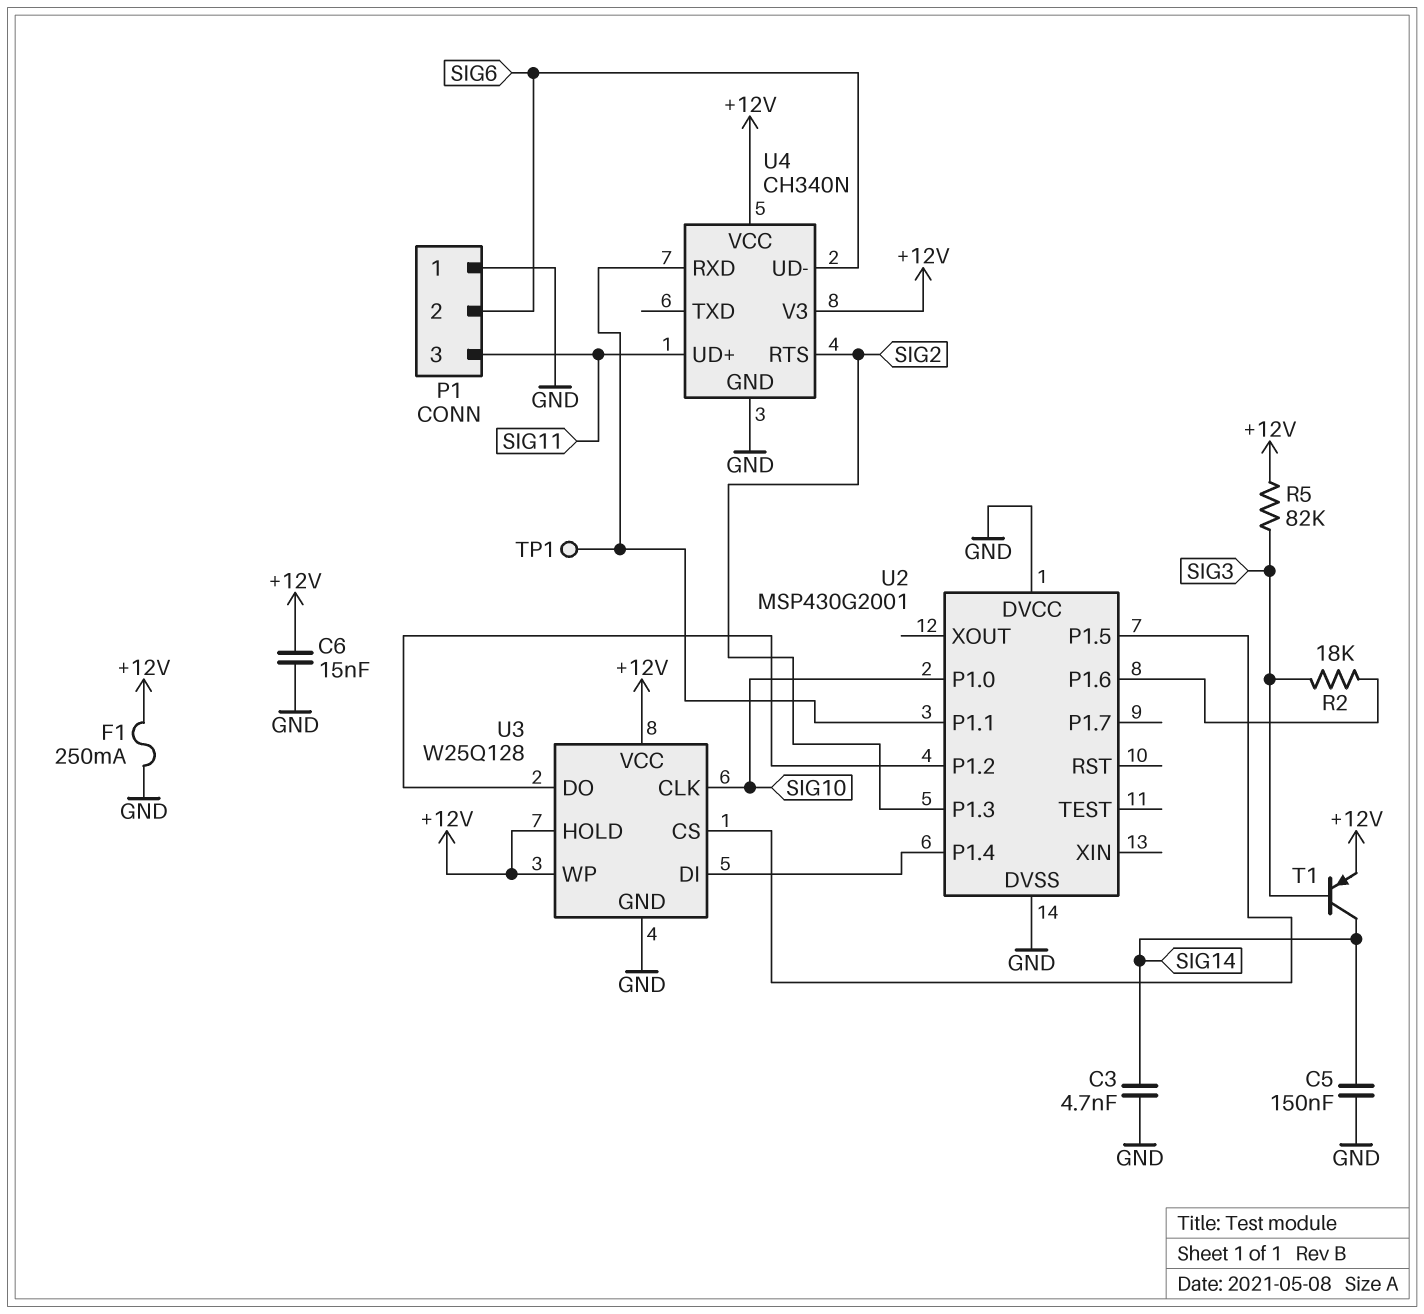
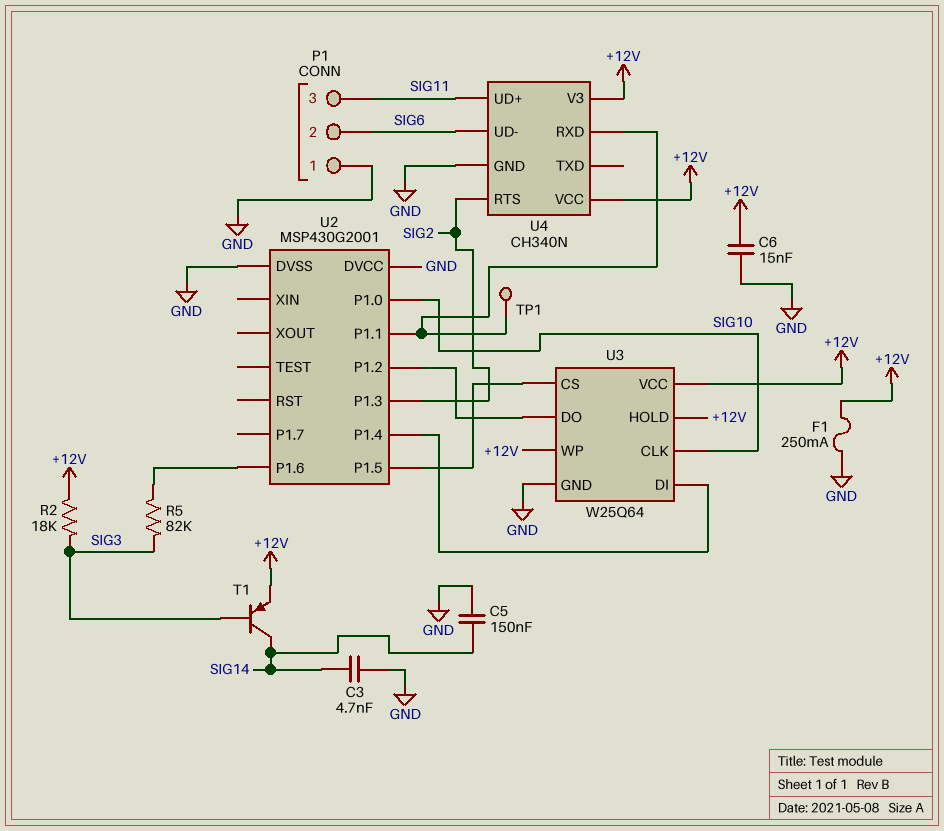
R2: 18k (SIG3, U2/P1.6) -> 18k (+12V, SIG3)
R5: 82k (+12V, SIG3) -> 82k (SIG3, U2/P1.6)
U3: W25Q128 -> W25Q64

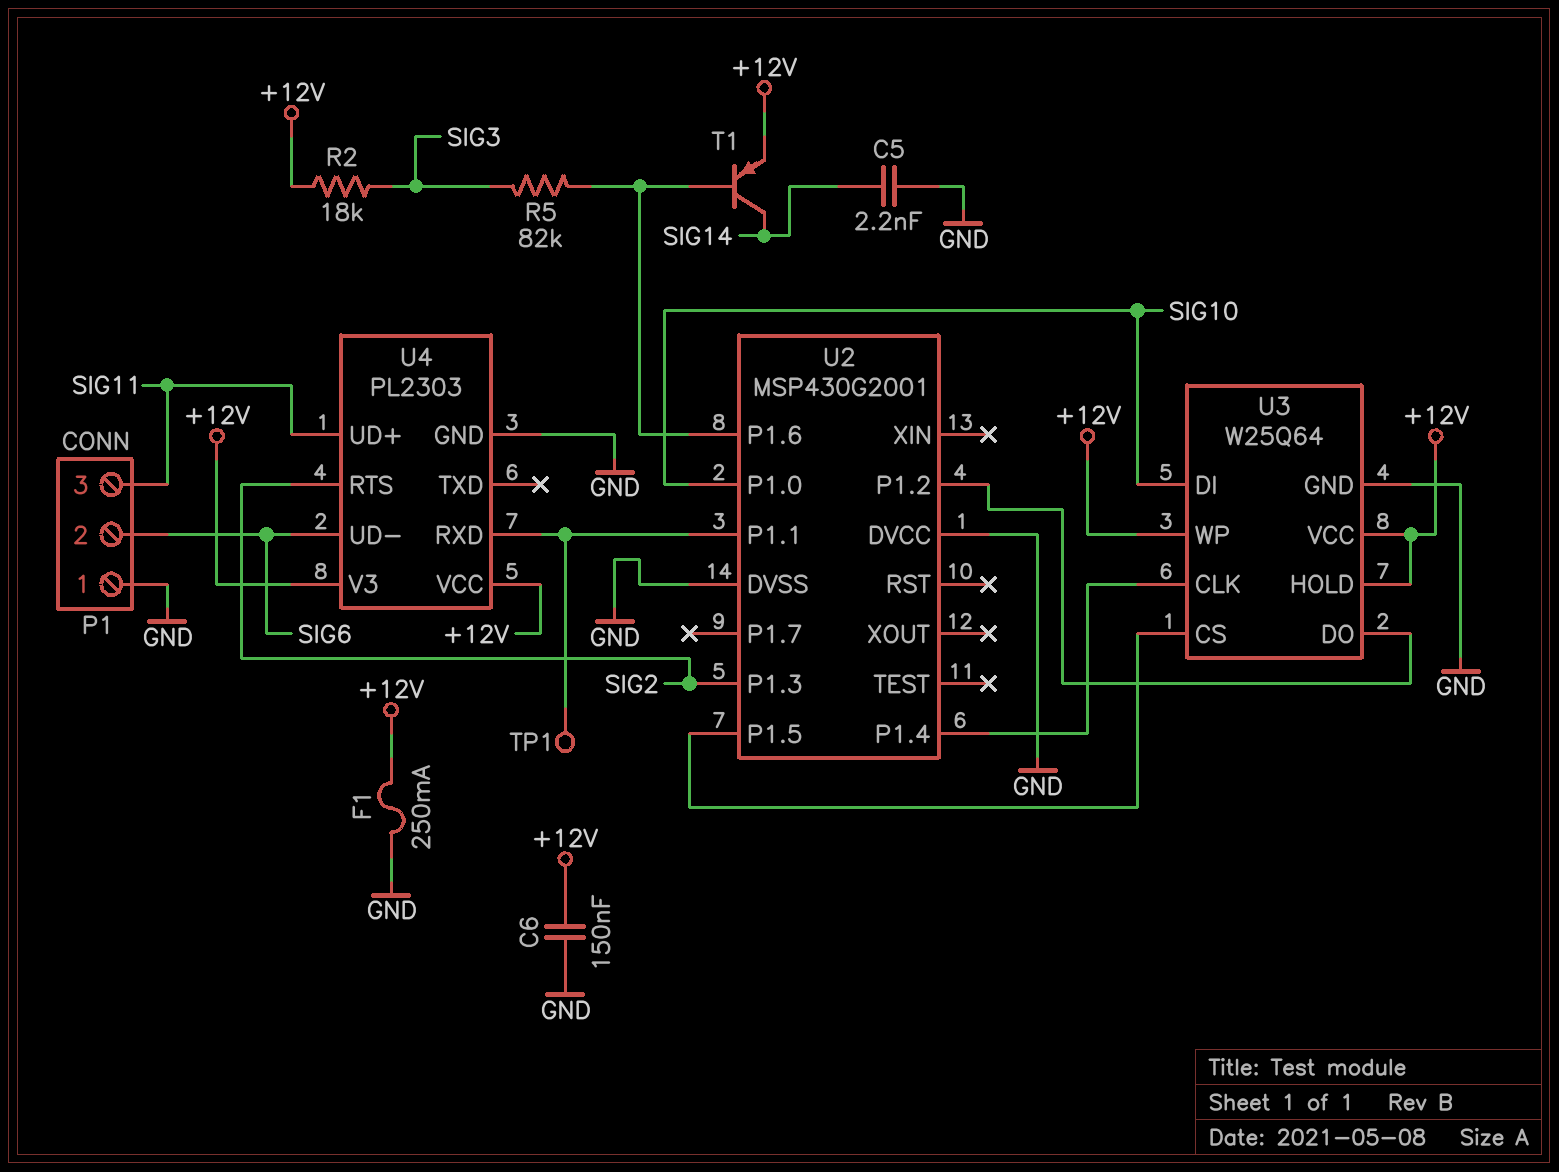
C3: 4.7nF (GND, SIG14) -> none
C5: 150nF (GND, SIG14) -> 2.2nF (GND, SIG14)
C6: 15nF (+12V, GND) -> 150nF (+12V, GND)
T1: PNP (B SIG3, C SIG14, E +12V) -> PNP (B U2/P1.6, C SIG14, E +12V)
U3 pin CLK: SIG10 -> U2/P1.4
U3 pin DI: U2/P1.4 -> SIG10
U4: CH340N -> PL2303

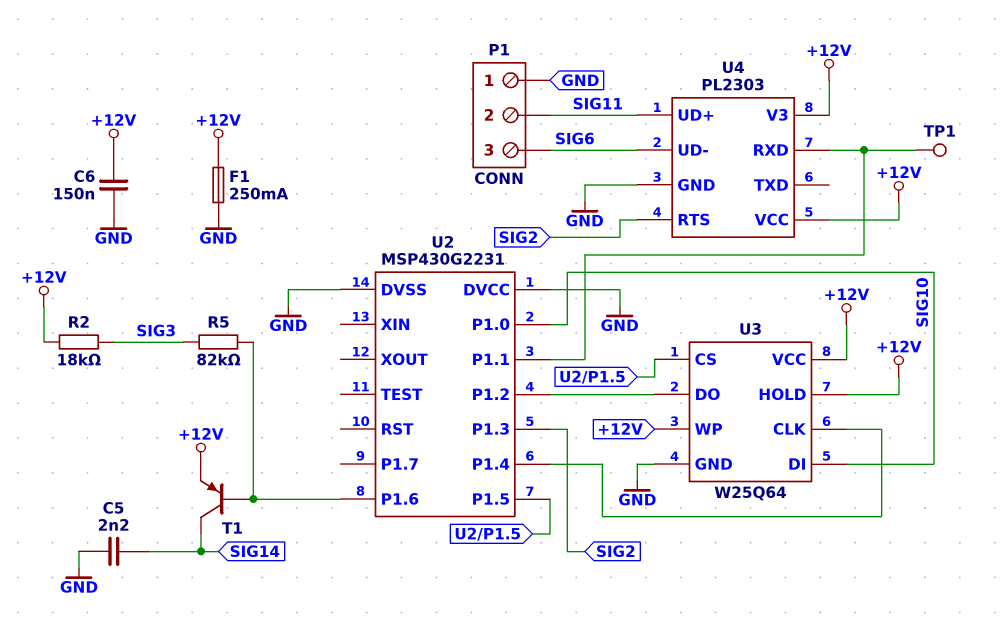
P1 pin 2: SIG6 -> SIG11
P1 pin 3: SIG11 -> SIG6
U2: MSP430G2001 -> MSP430G2231

